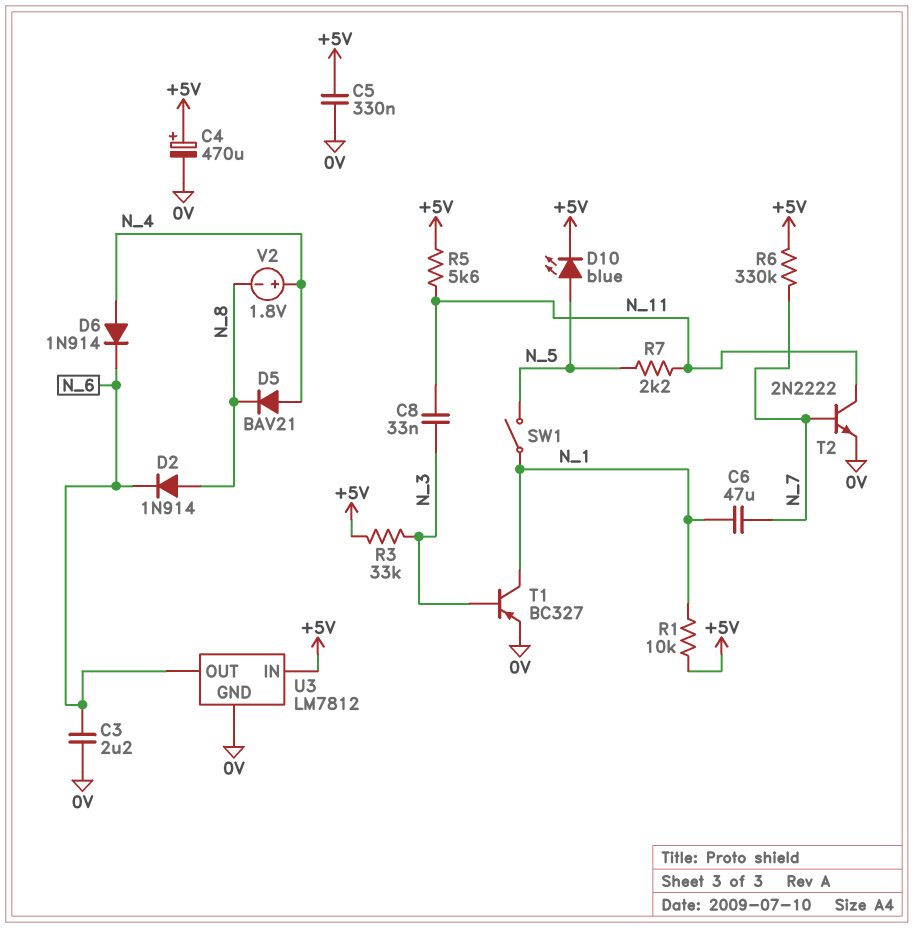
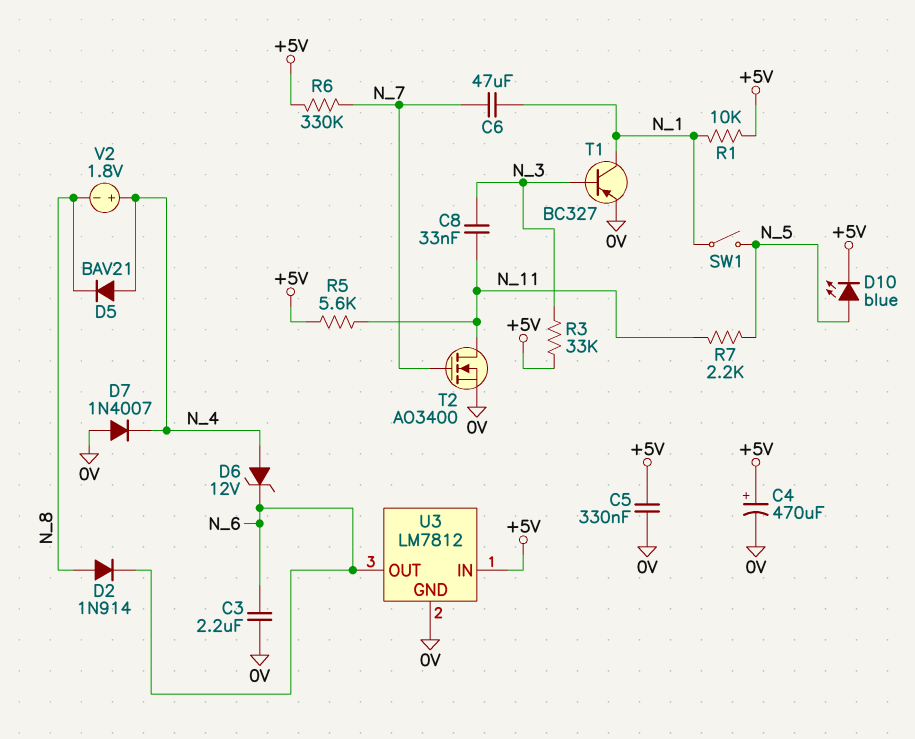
D6: diode 1N914 (A N_4, K N_6) -> zener 12V (A N_4, K N_6)
D7: none -> diode 1N4007 (A 0V, K N_4)
T2: NPN 2N2222 (B N_7, C N_11, E 0V) -> NMOS AO3400 (G N_7, D N_11, S 0V)

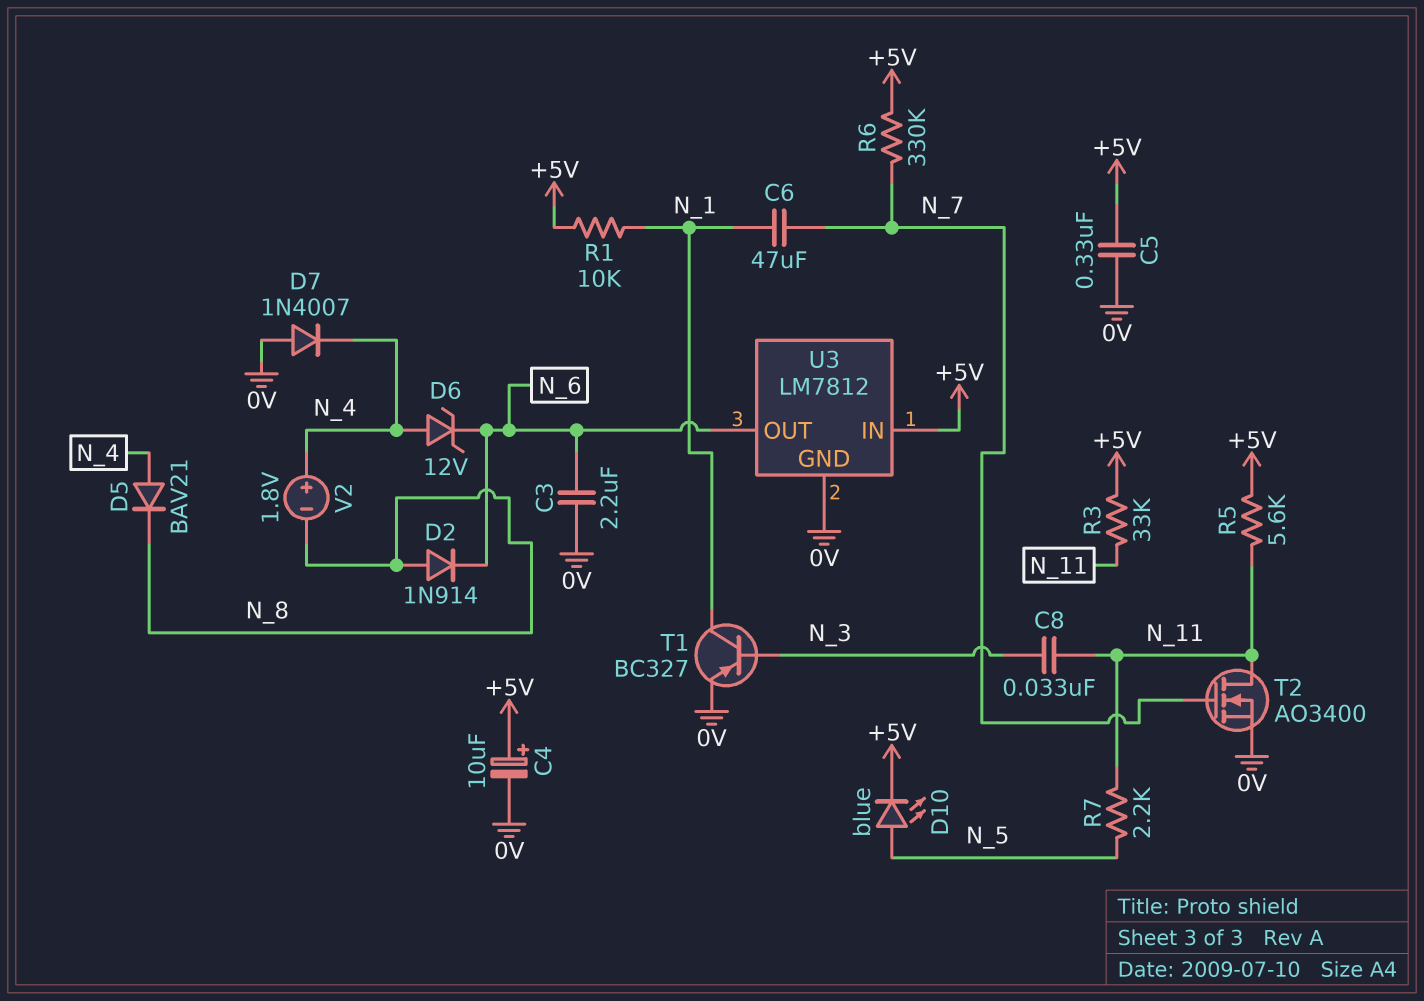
C4: 470uF (plus +5V, minus 0V) -> 10uF (plus +5V, minus 0V)
R3: 33k (+5V, N_3) -> 33k (+5V, N_11)
SW1: switch (N_1, N_5) -> none

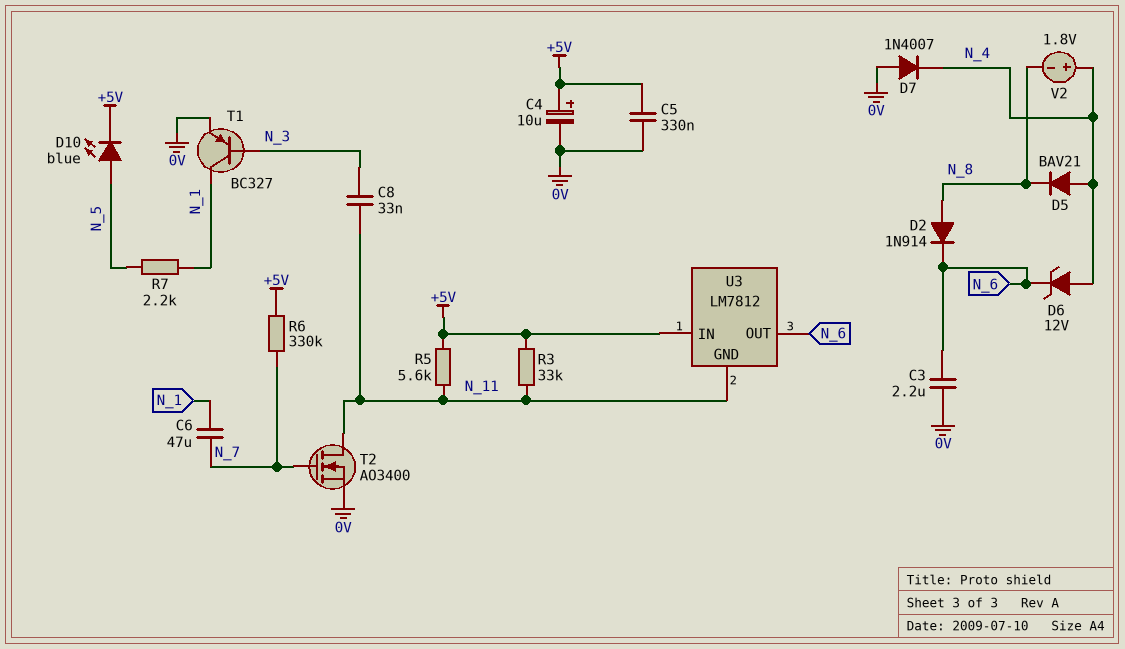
R1: 10k (+5V, N_1) -> none
R7: 2.2k (N_5, N_11) -> 2.2k (N_1, N_5)
U3 pin GND: 0V -> N_11

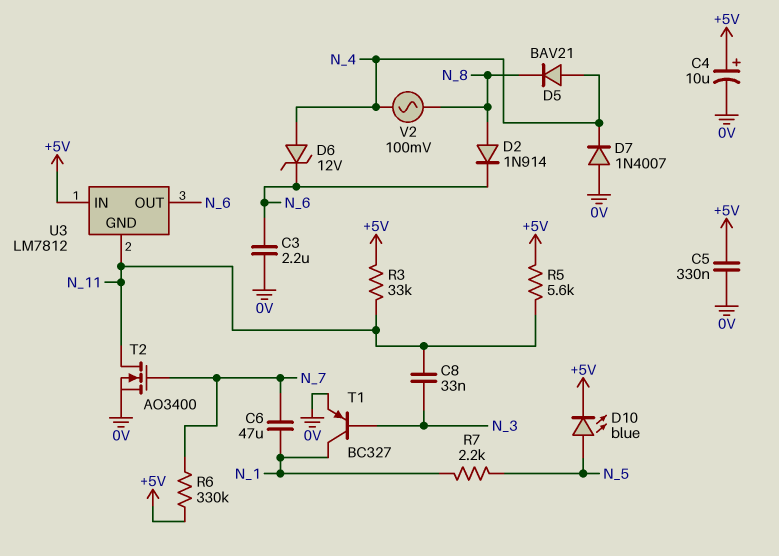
V2: 1.8V (plus N_4, minus N_8) -> AC 100mV (N_4, N_8)

